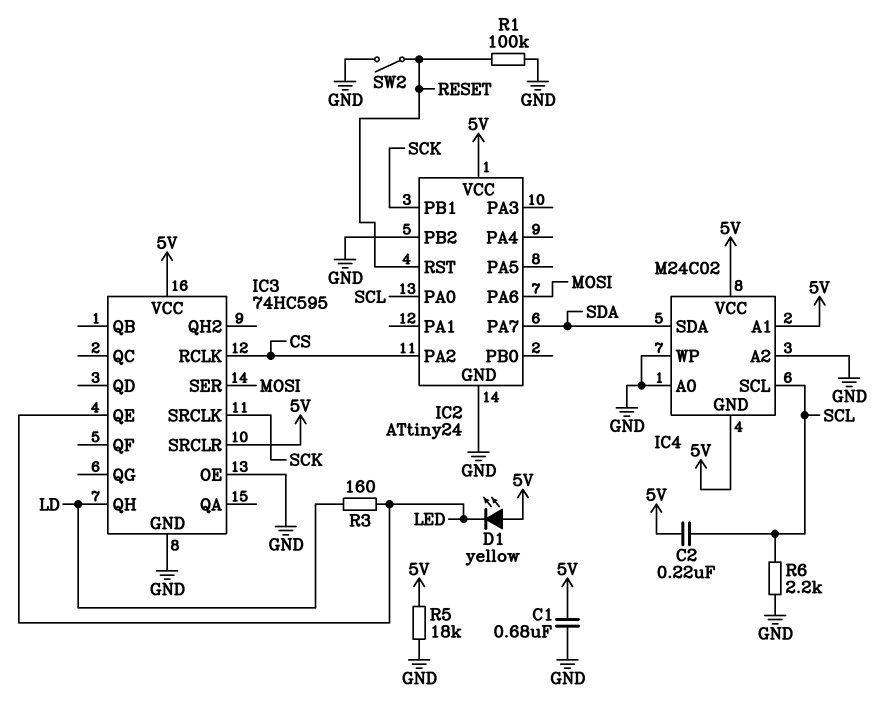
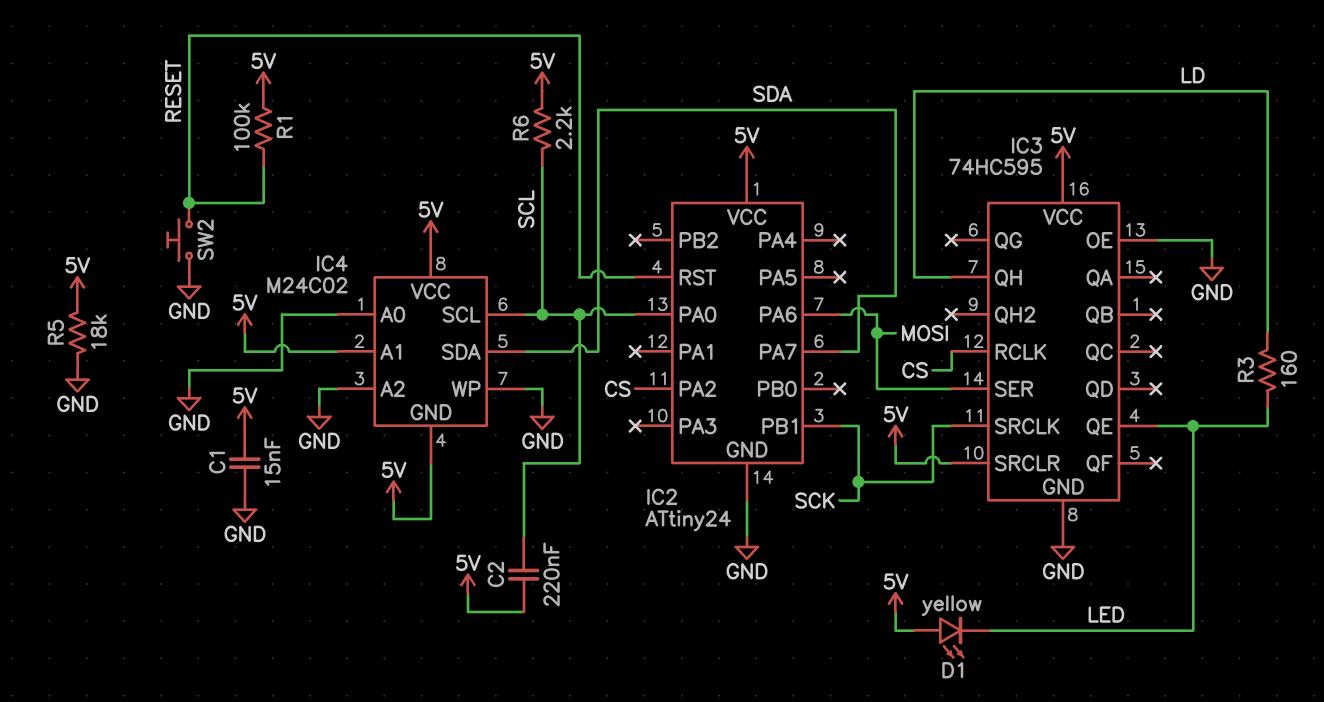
C1: 680nF (5V, GND) -> 15nF (5V, GND)
IC2 pin PB2: GND -> none
R1: 100k (GND, RESET) -> 100k (5V, RESET)
R6: 2.2k (GND, SCL) -> 2.2k (5V, SCL)
SW2: switch (GND, RESET) -> button (GND, RESET)

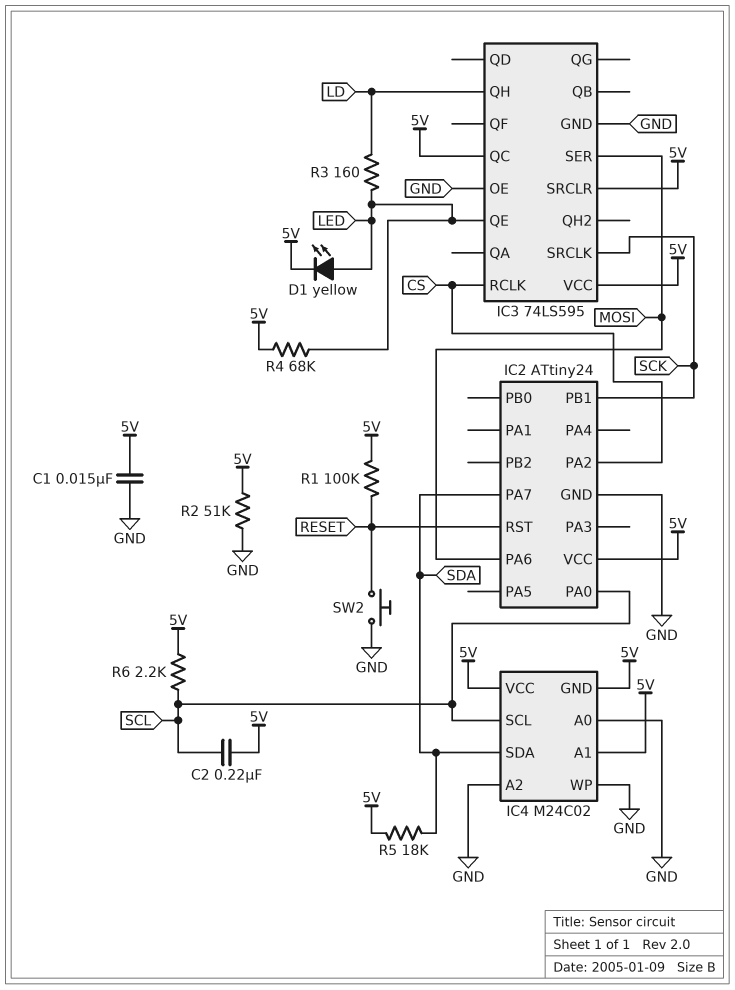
D1: LED yellow (A 5V, K LED) -> LED yellow (A LED, K 5V)
IC3: 74HC595 -> 74LS595
IC3 pin QC: none -> 5V
R2: none -> 51k (5V, GND)
R4: none -> 68k (5V, LED)
R5: 18k (5V, GND) -> 18k (5V, SDA)

